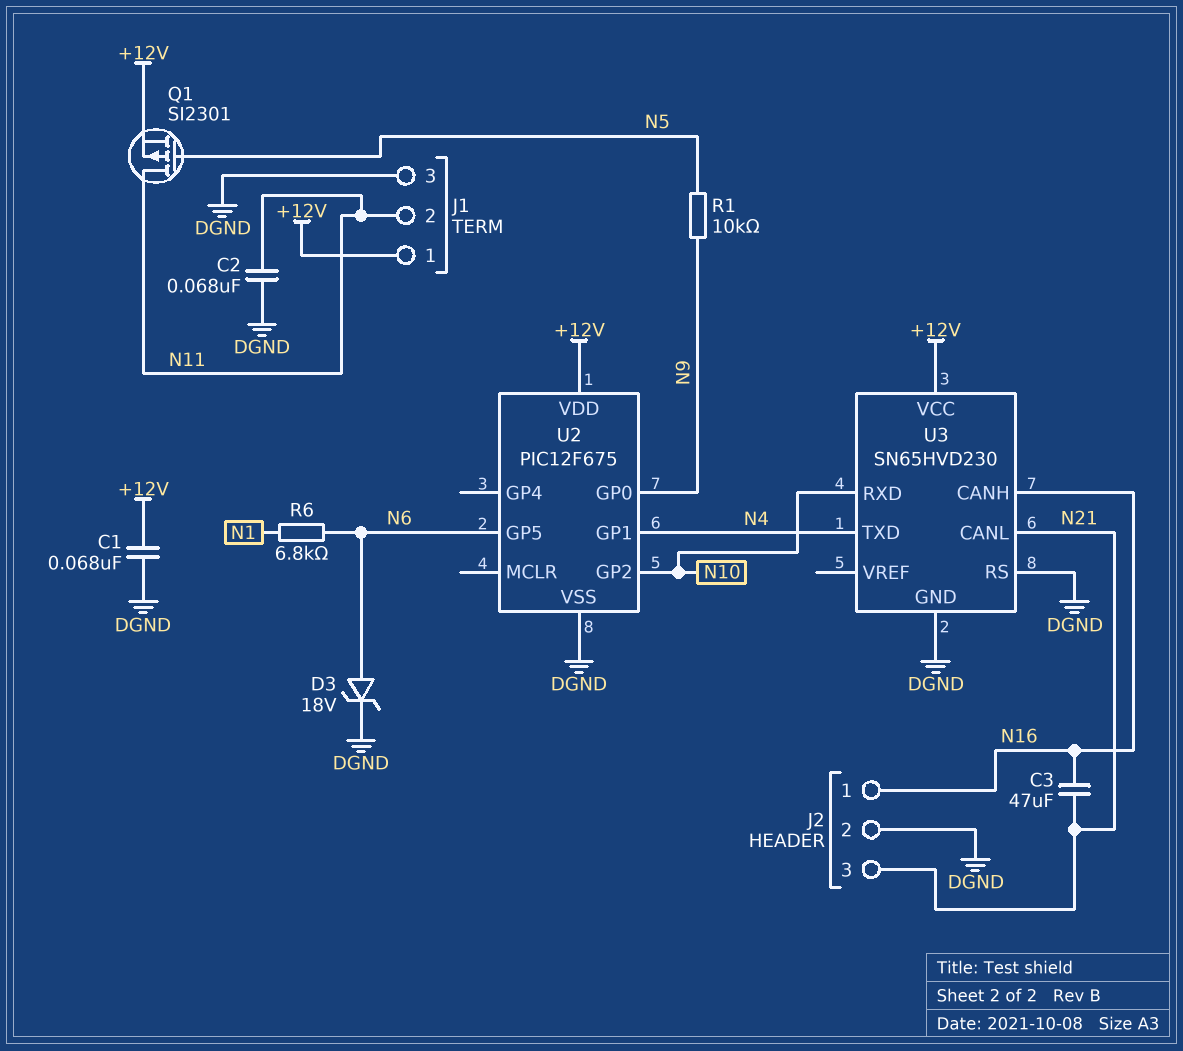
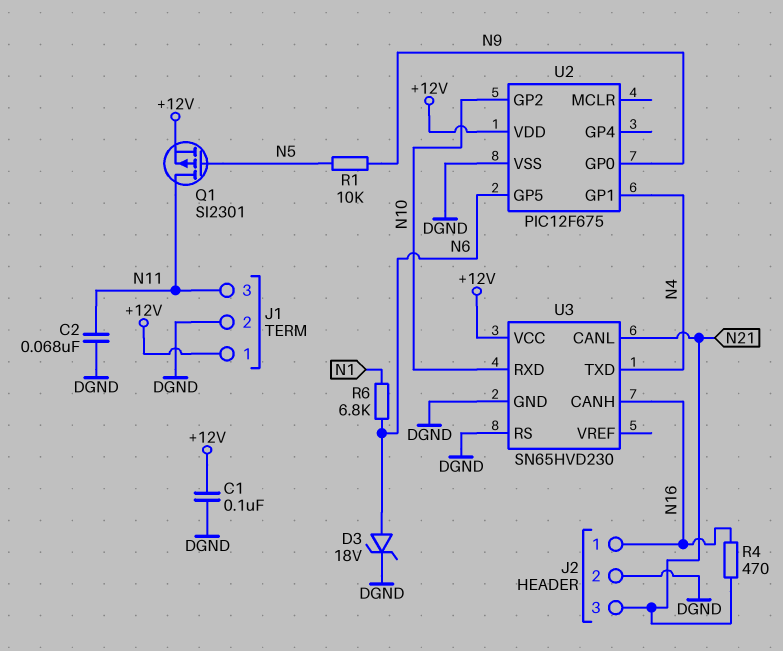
C1: 68nF (+12V, DGND) -> 100nF (+12V, DGND)
C3: 47uF (N16, N21) -> none
J1 pin 2: N11 -> DGND
J1 pin 3: DGND -> N11
R4: none -> 470 (N16, N21)

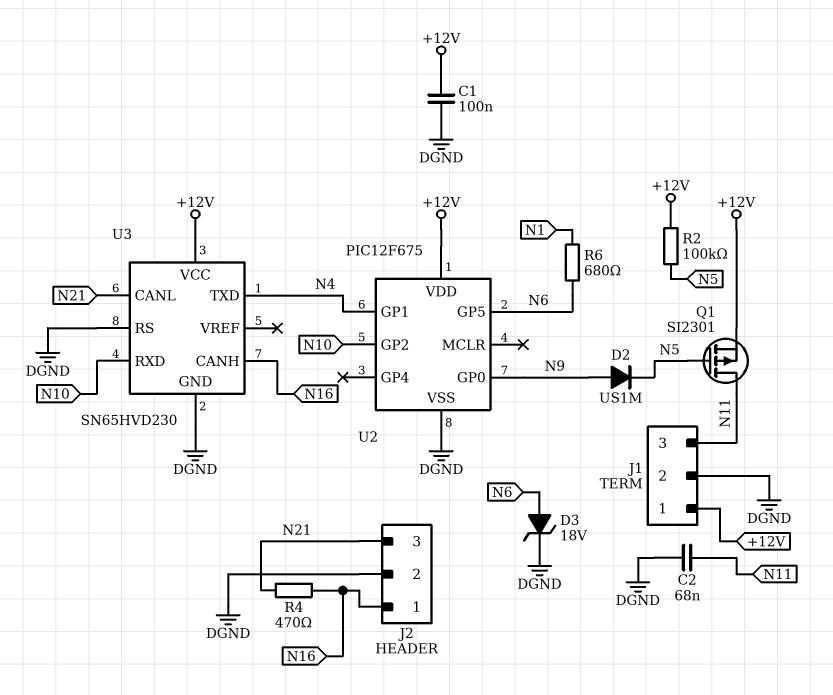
D2: none -> diode US1M (A N9, K N5)
R1: 10k (N5, N9) -> none
R2: none -> 100k (+12V, N5)
R6: 6.8k (N1, N6) -> 680 (N1, N6)

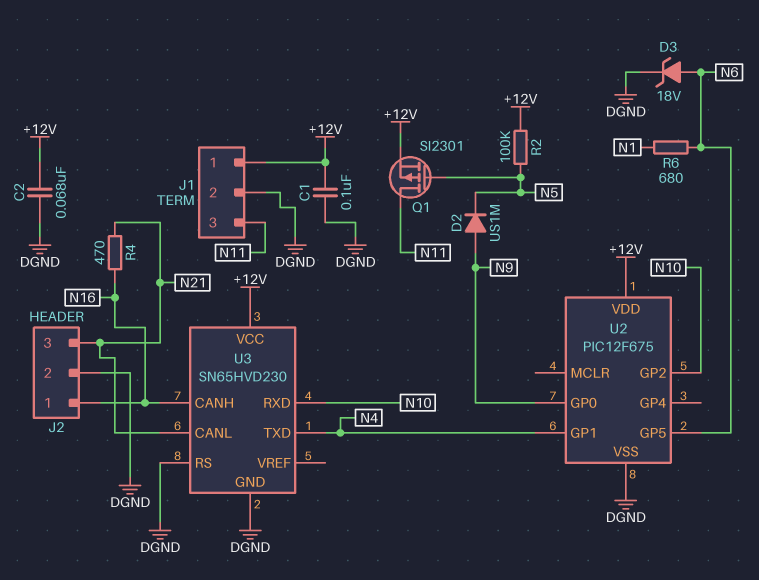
C2: 68nF (DGND, N11) -> 68nF (+12V, DGND)

